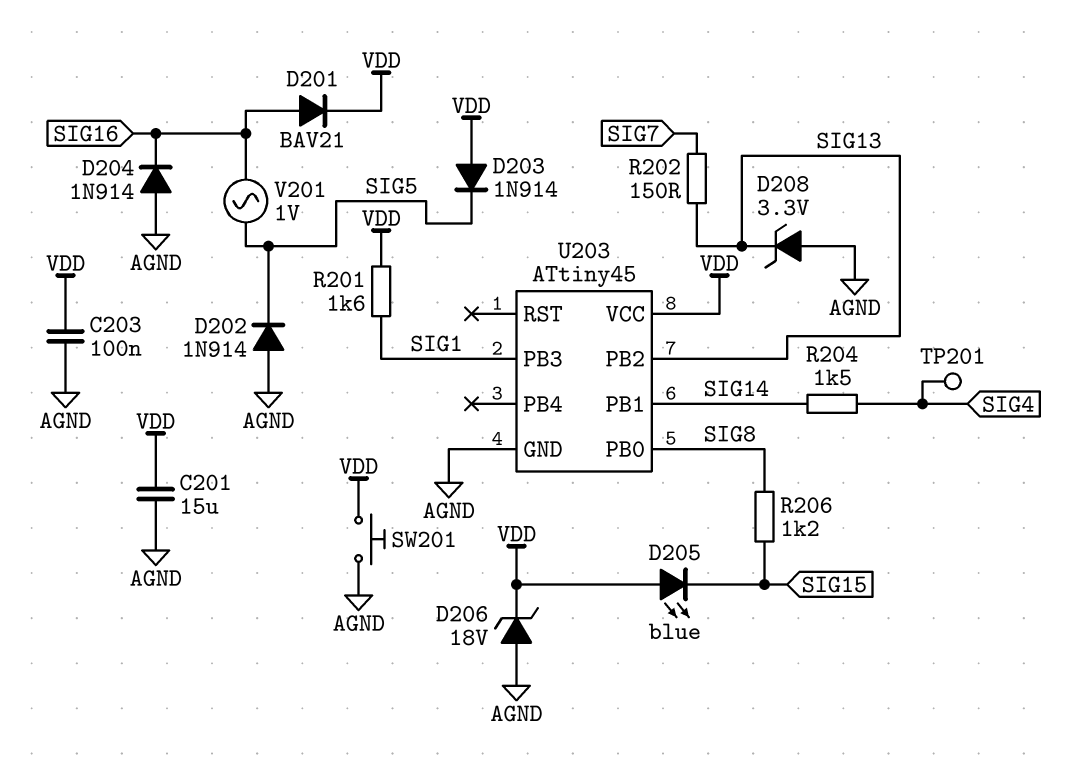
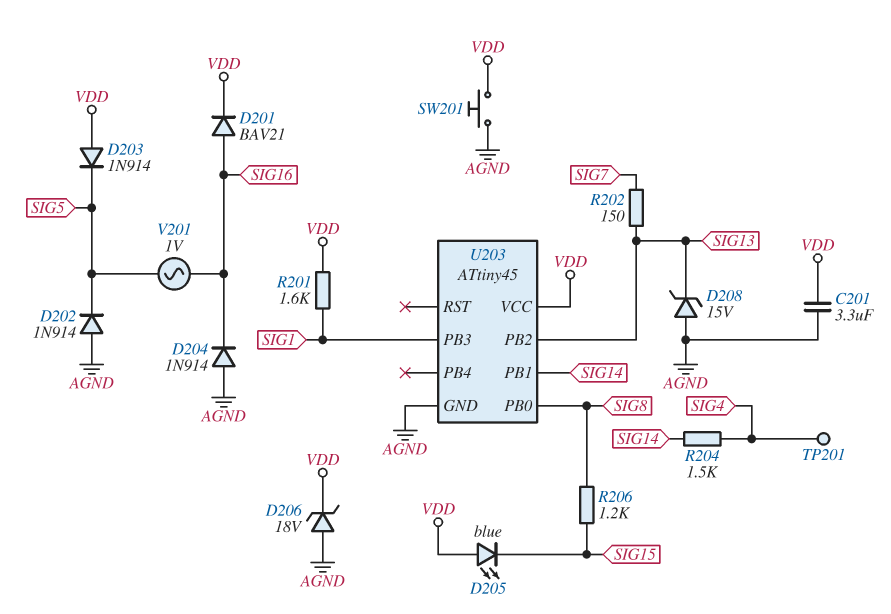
C201: 15uF (AGND, VDD) -> 3.3uF (AGND, VDD)
C203: 100nF (AGND, VDD) -> none
D208: zener 3.3V (A AGND, K SIG13) -> zener 15V (A AGND, K SIG13)

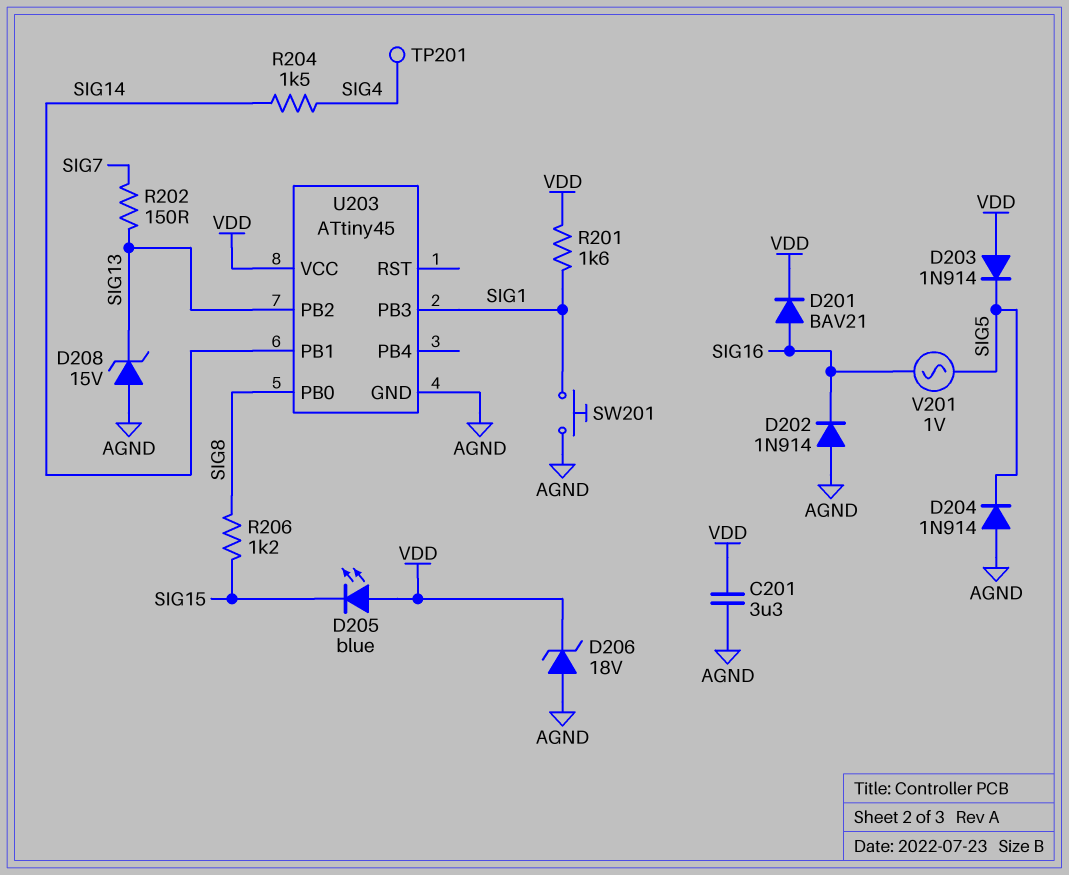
D202: diode 1N914 (A AGND, K SIG5) -> diode 1N914 (A AGND, K SIG16)
D204: diode 1N914 (A AGND, K SIG16) -> diode 1N914 (A AGND, K SIG5)
SW201: button (AGND, VDD) -> button (AGND, SIG1)

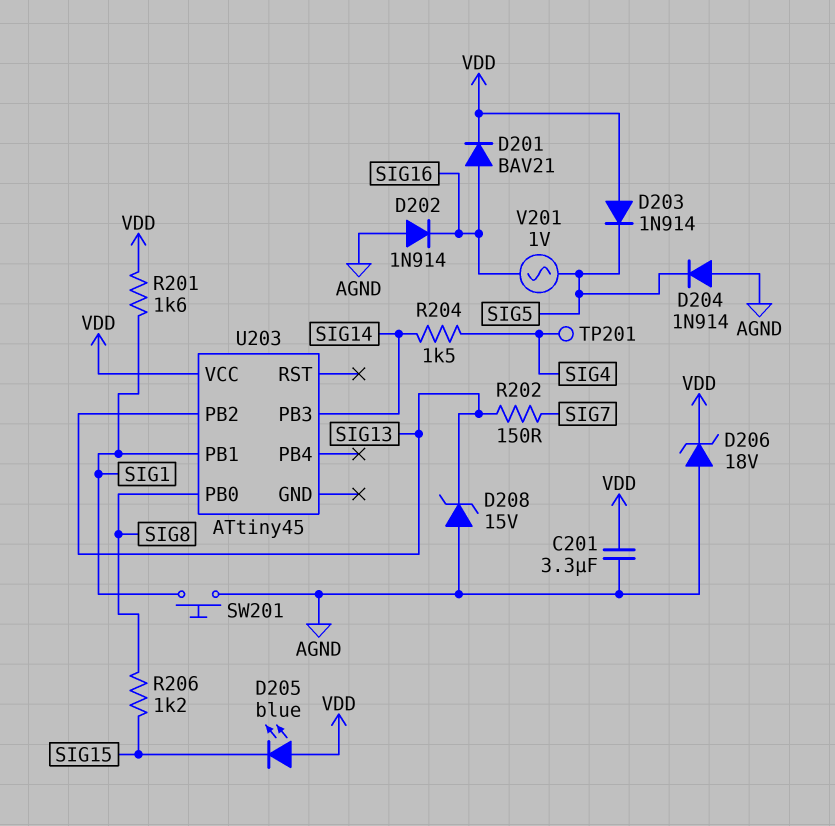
U203 pin GND: AGND -> none
U203 pin PB1: SIG14 -> SIG1
U203 pin PB3: SIG1 -> SIG14

